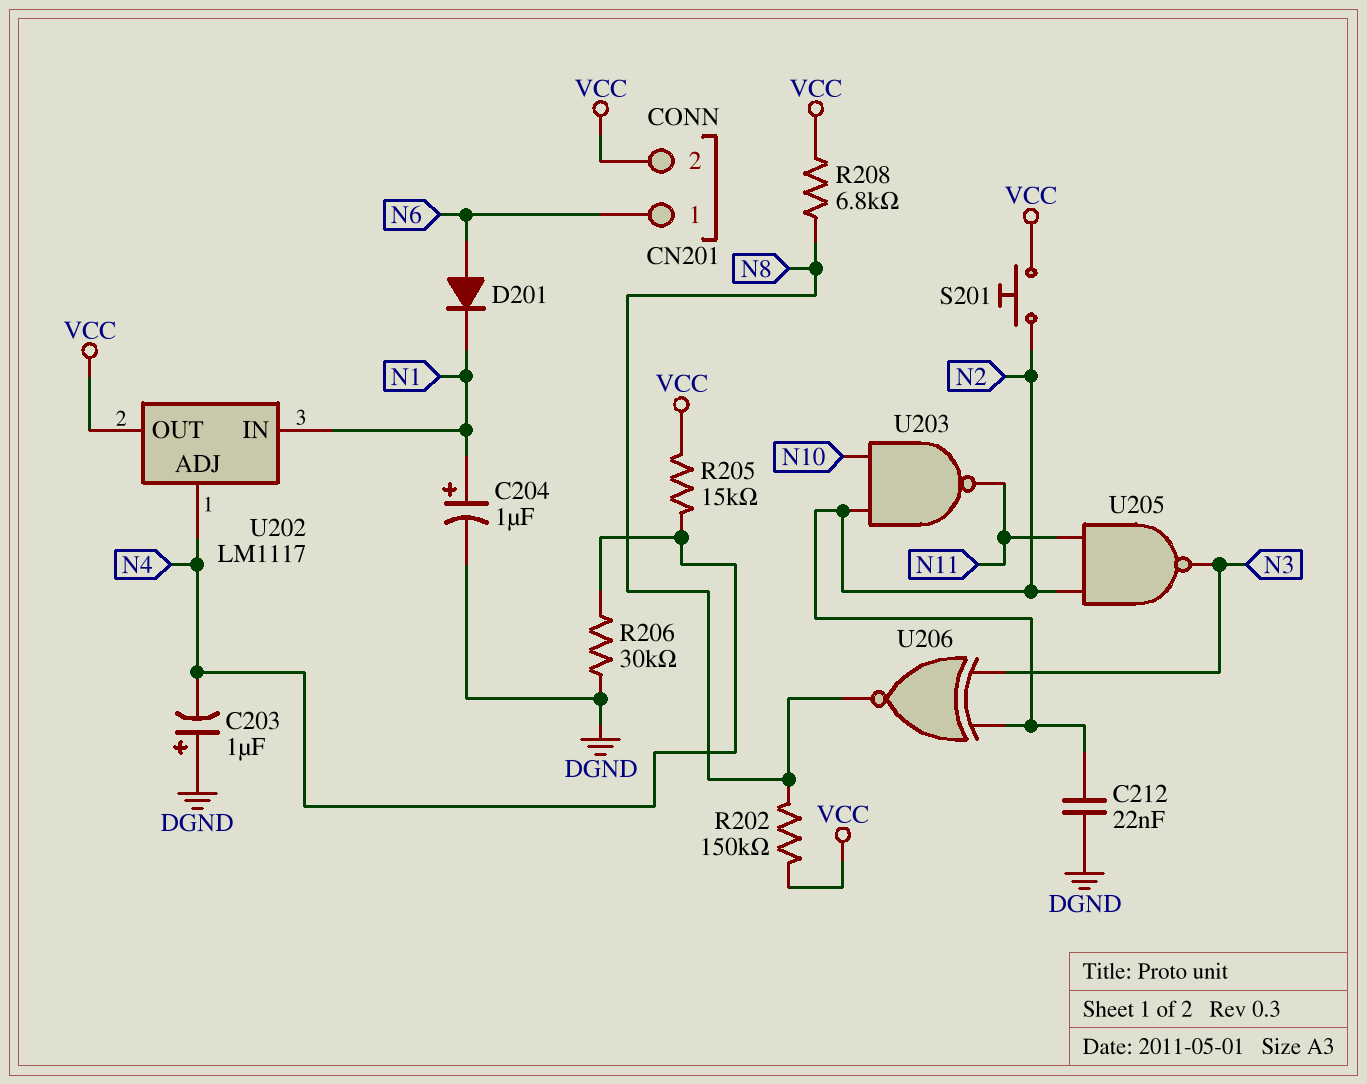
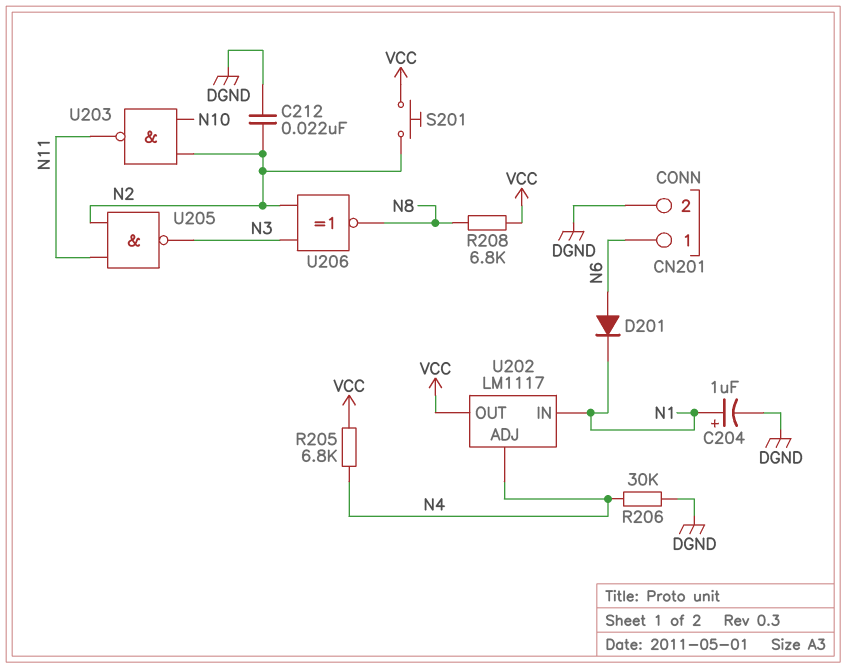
C203: 1uF (plus DGND, minus N4) -> none
CN201 pin 2: VCC -> DGND
R202: 150k (N8, VCC) -> none
R205: 15k (N4, VCC) -> 6.8k (N4, VCC)

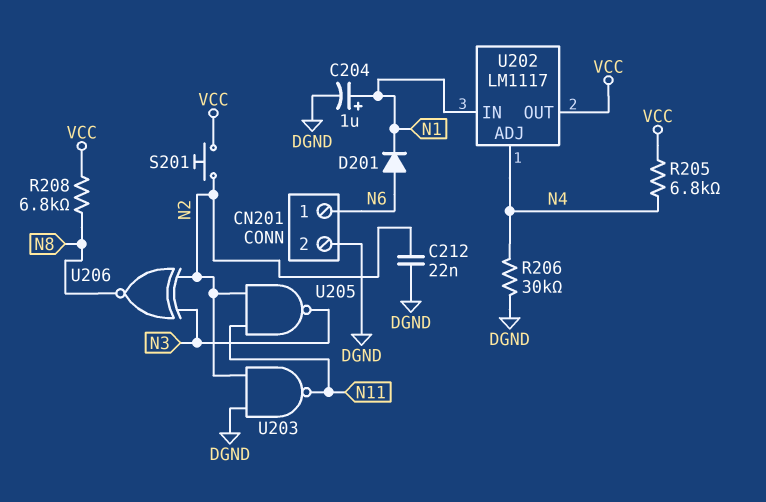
U203: NAND (in N2, in N10, out N11) -> NAND (in DGND, in N2, out N11)

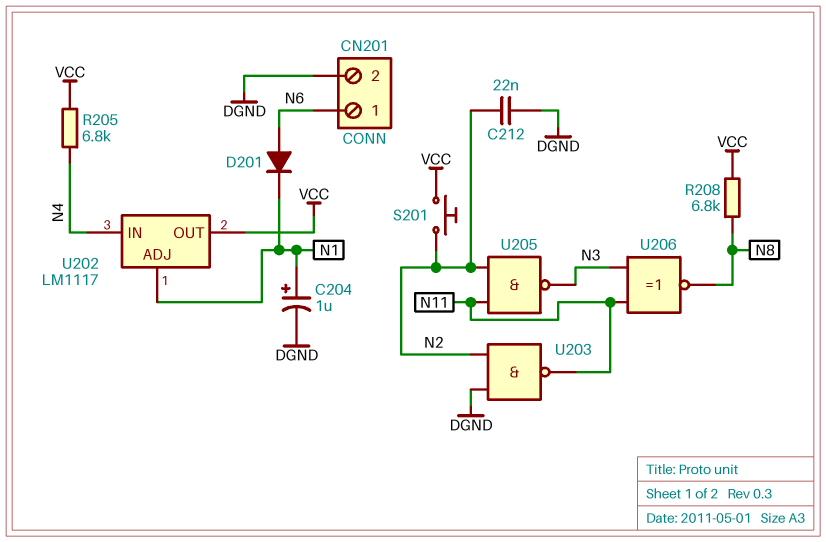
R206: 30k (DGND, N4) -> none
U202 pin ADJ: N4 -> N1
U202 pin IN: N1 -> N4
U206: XNOR (in N2, in N3, out N8) -> XNOR (in N3, in N11, out N8)

